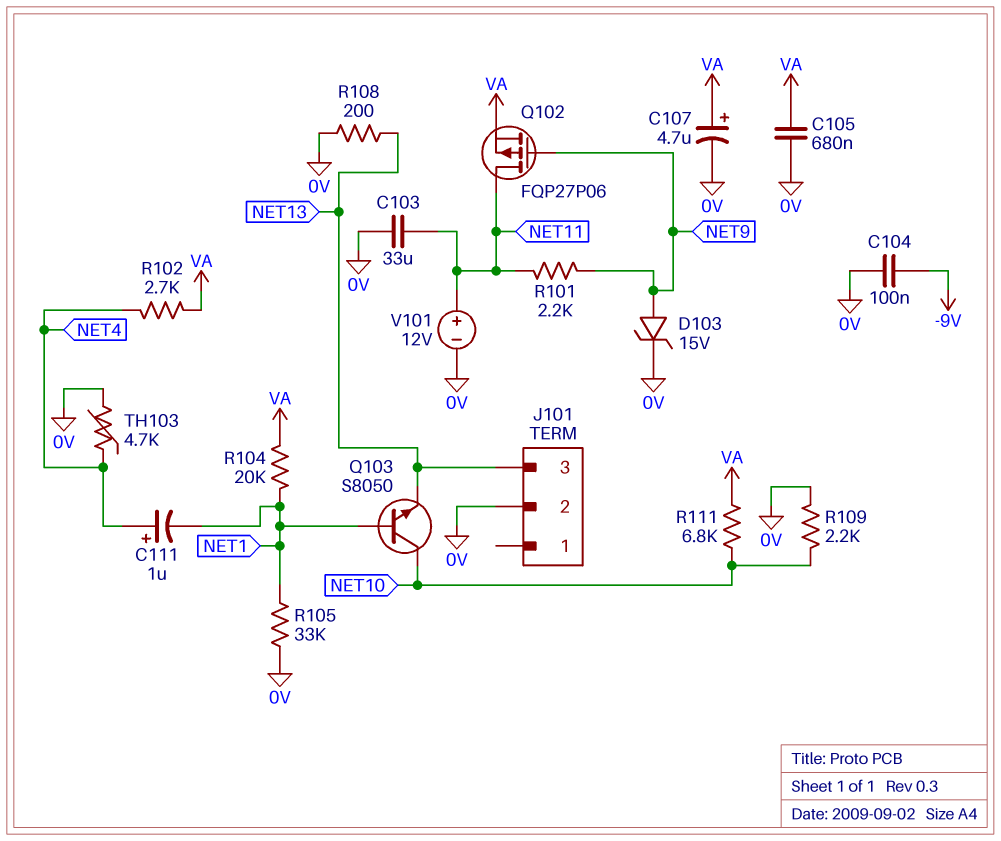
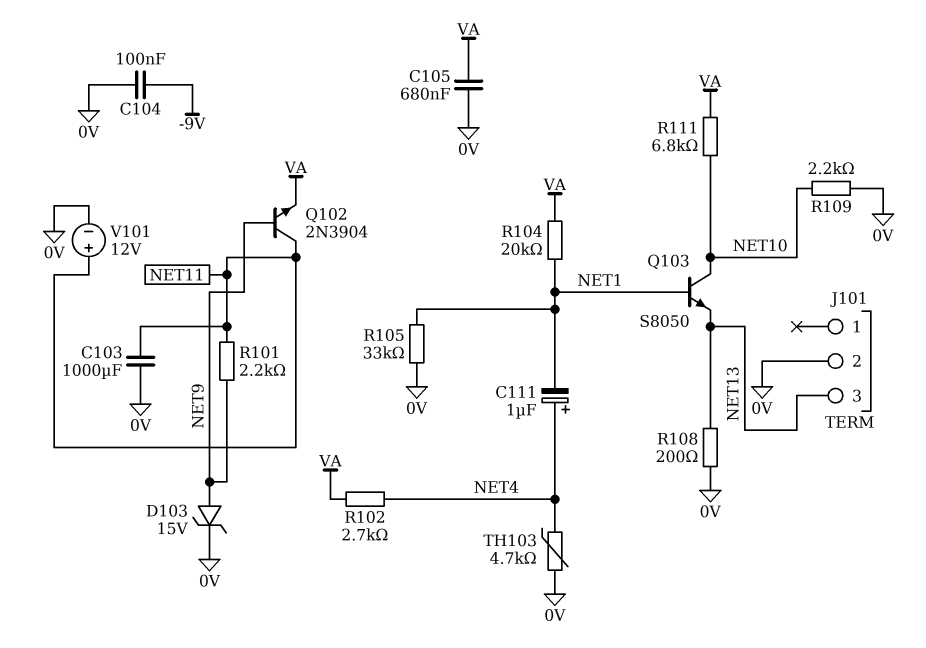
C103: 33uF (0V, NET11) -> 1000uF (0V, NET11)
C107: 4.7uF (plus VA, minus 0V) -> none
Q102: PMOS FQP27P06 (G NET9, D NET11, S VA) -> NPN 2N3904 (B NET9, C NET11, E VA)

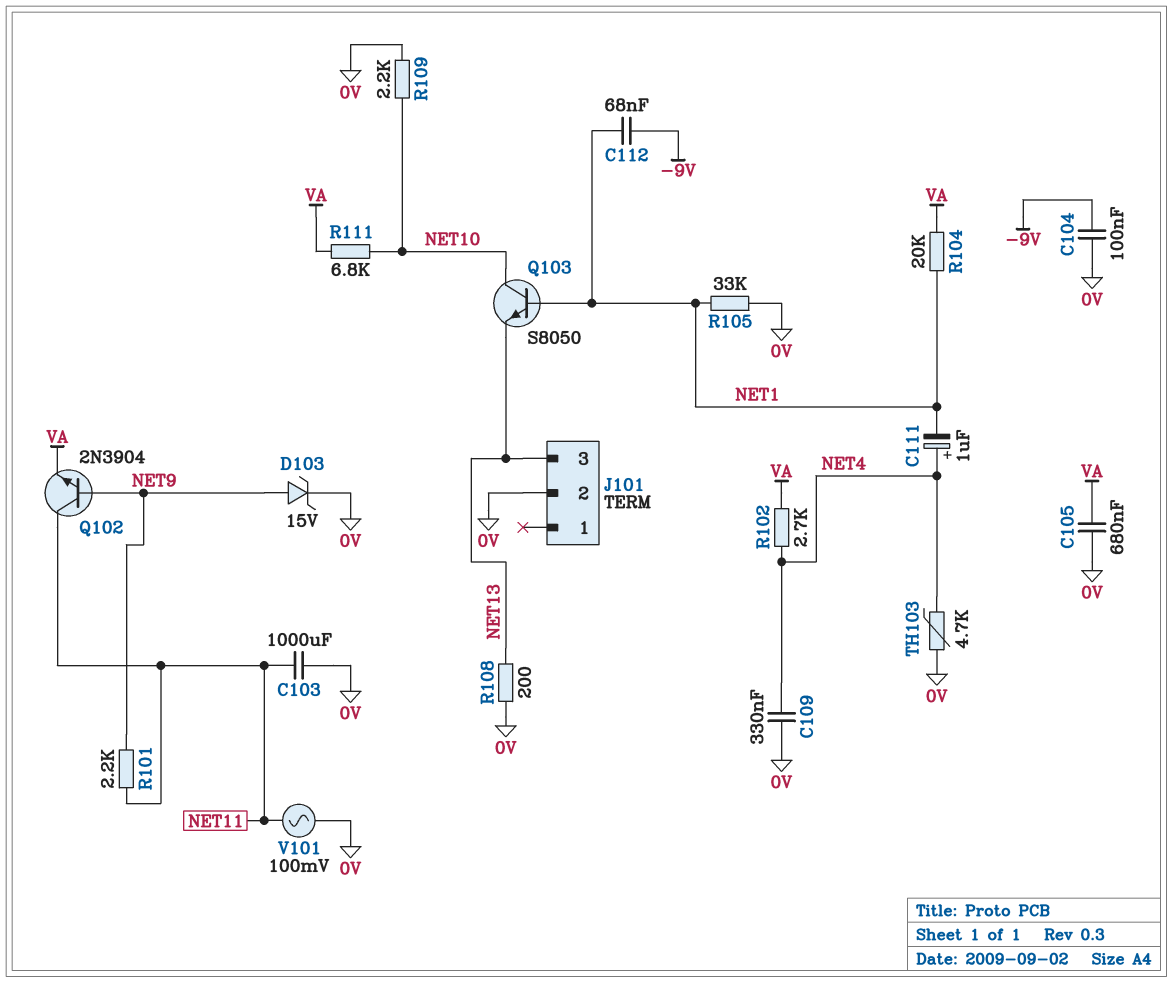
C109: none -> 330nF (0V, NET4)
C112: none -> 68nF (-9V, NET1)
V101: 12V (plus NET11, minus 0V) -> AC 100mV (0V, NET11)

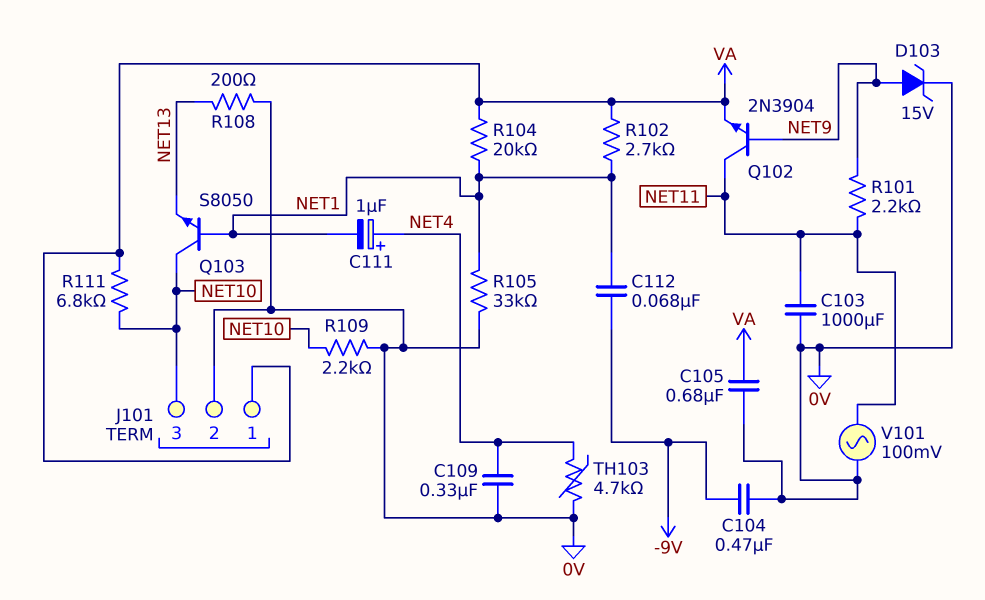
C104: 100nF (-9V, 0V) -> 470nF (-9V, 0V)
J101 pin 1: none -> VA
J101 pin 3: NET13 -> NET10
R102: 2.7k (NET4, VA) -> 2.7k (NET1, VA)

